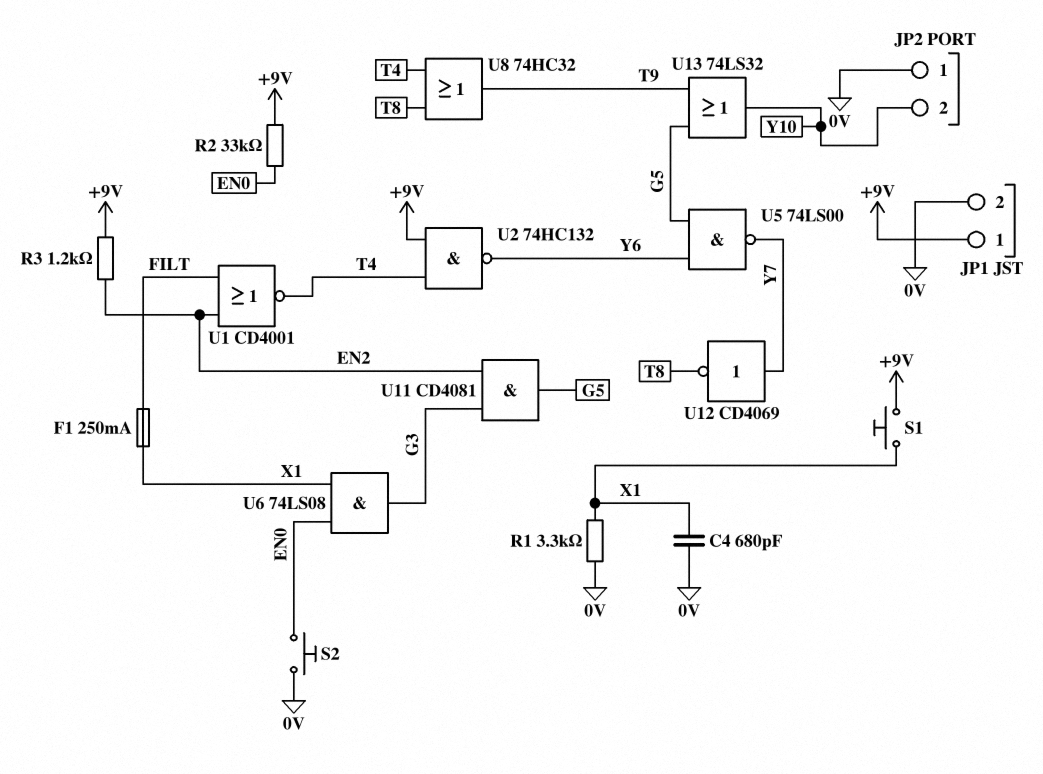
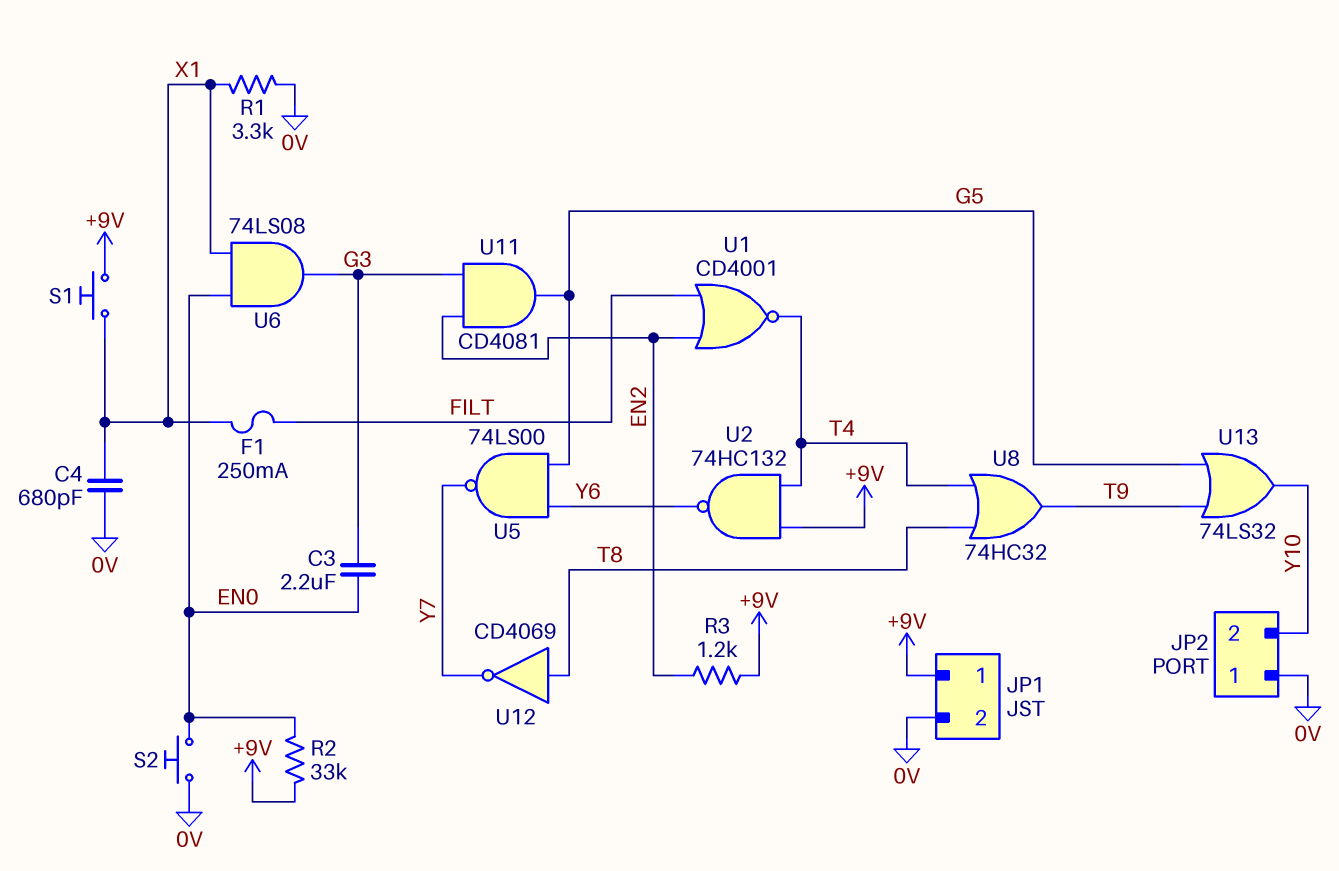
C3: none -> 2.2uF (EN0, G3)
U12: NOT CD4069 (in Y7, out T8) -> NOT CD4069 (in T8, out Y7)

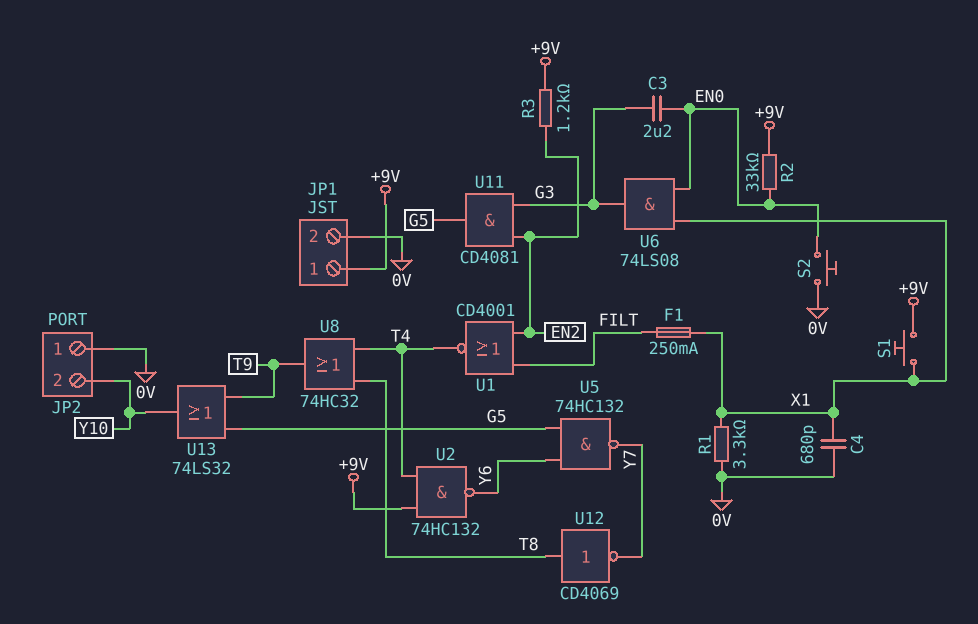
U5: NAND 74LS00 (in G5, in Y6, out Y7) -> NAND 74HC132 (in G5, in Y6, out Y7)

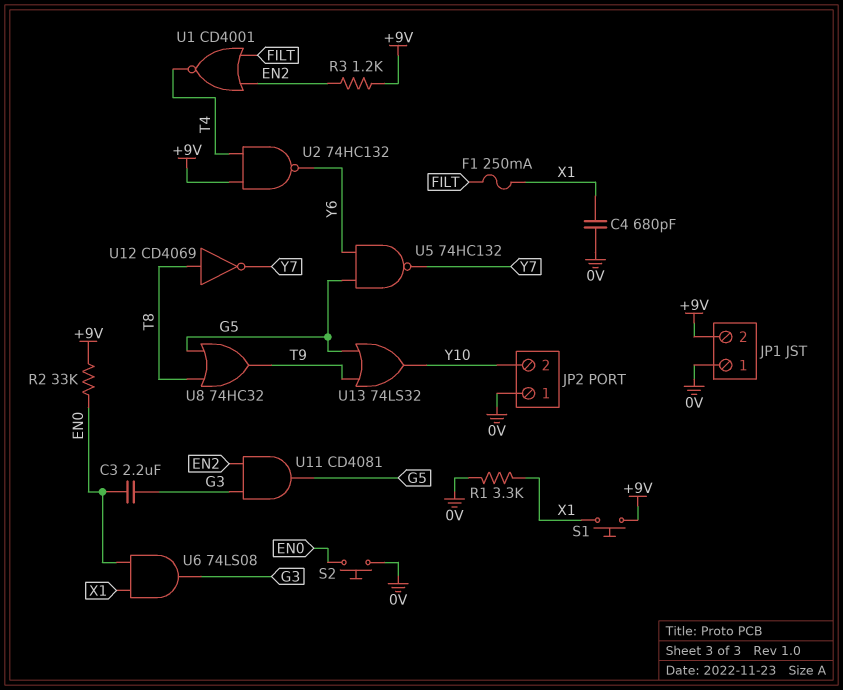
JP1 pin 1: +9V -> 0V
JP1 pin 2: 0V -> +9V
U8: OR 74HC32 (in T4, in T8, out T9) -> OR 74HC32 (in G5, in T8, out T9)

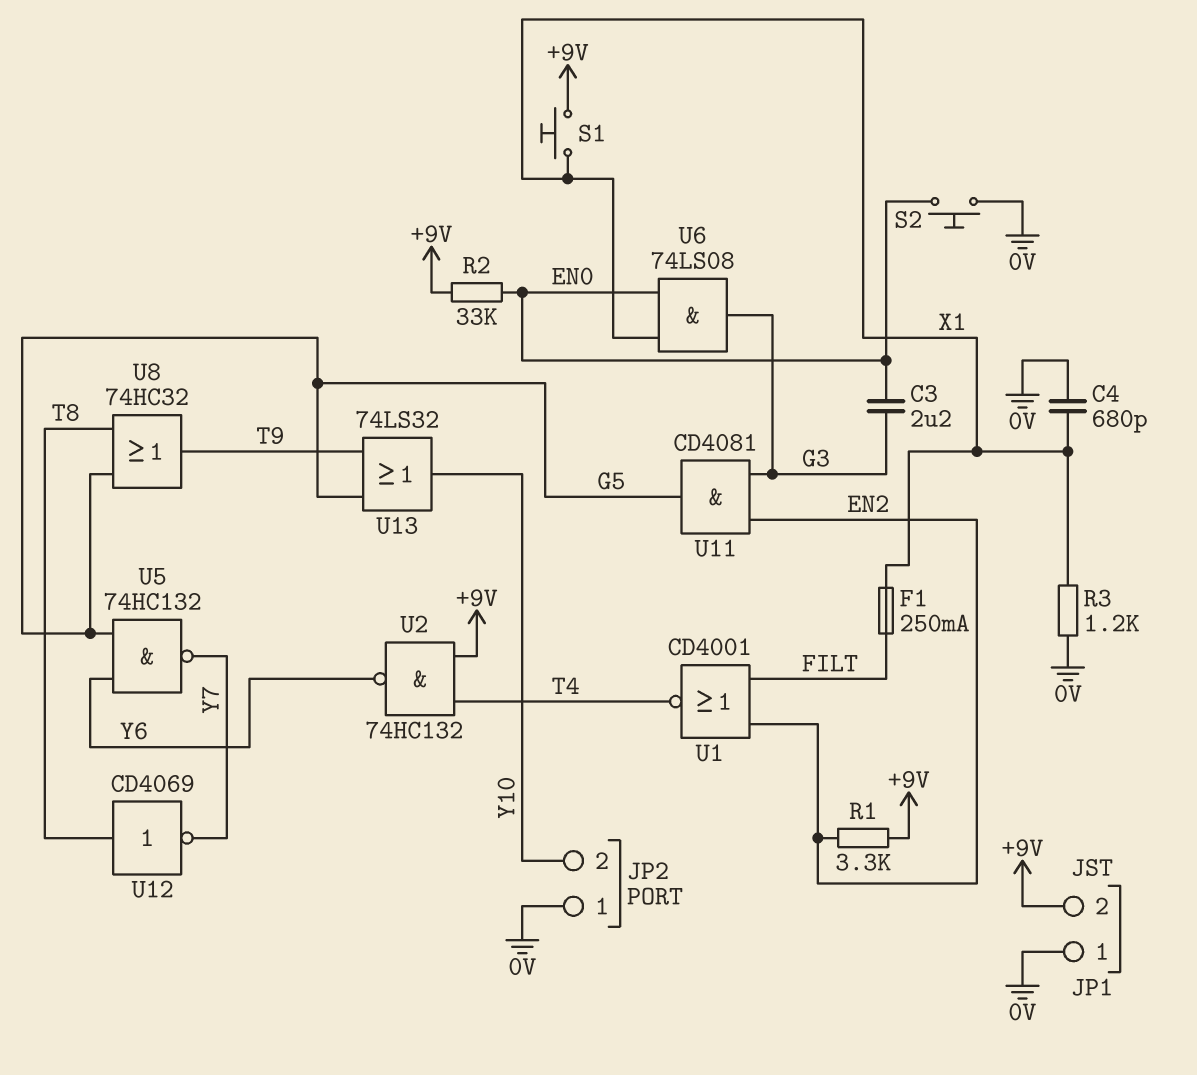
R1: 3.3k (0V, X1) -> 3.3k (+9V, EN2)
R3: 1.2k (+9V, EN2) -> 1.2k (0V, X1)

